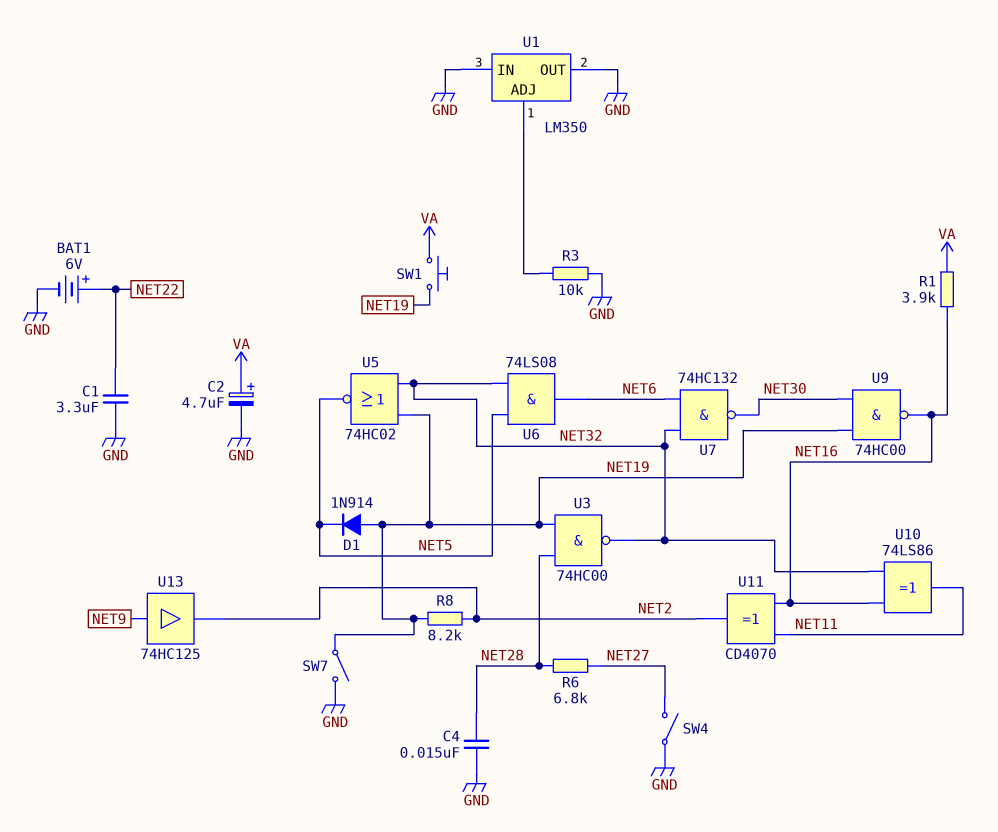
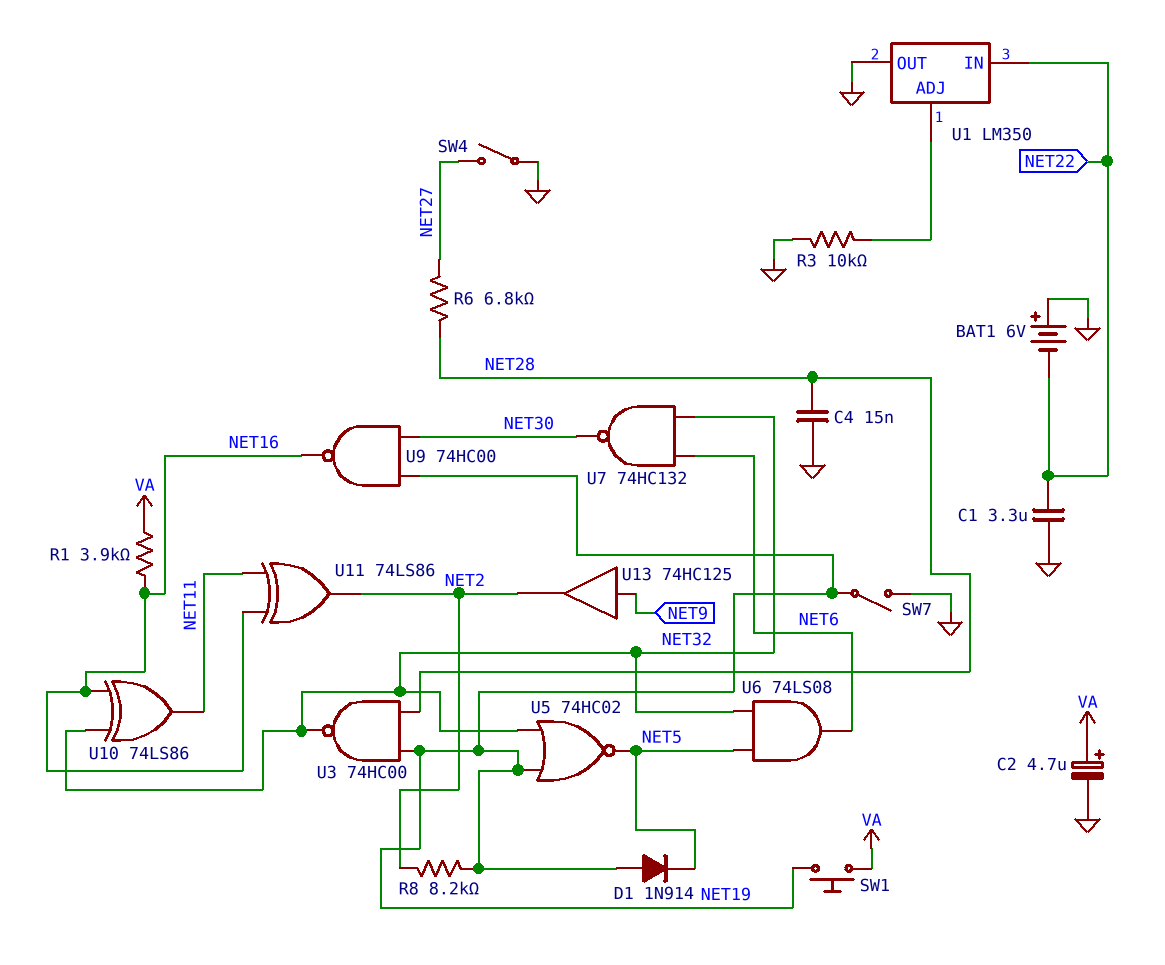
BAT1: 6V (plus NET22, minus GND) -> 6V (plus GND, minus NET22)
U1 pin IN: GND -> NET22
U11: XOR CD4070 (in NET11, in NET16, out NET2) -> XOR 74LS86 (in NET11, in NET16, out NET2)

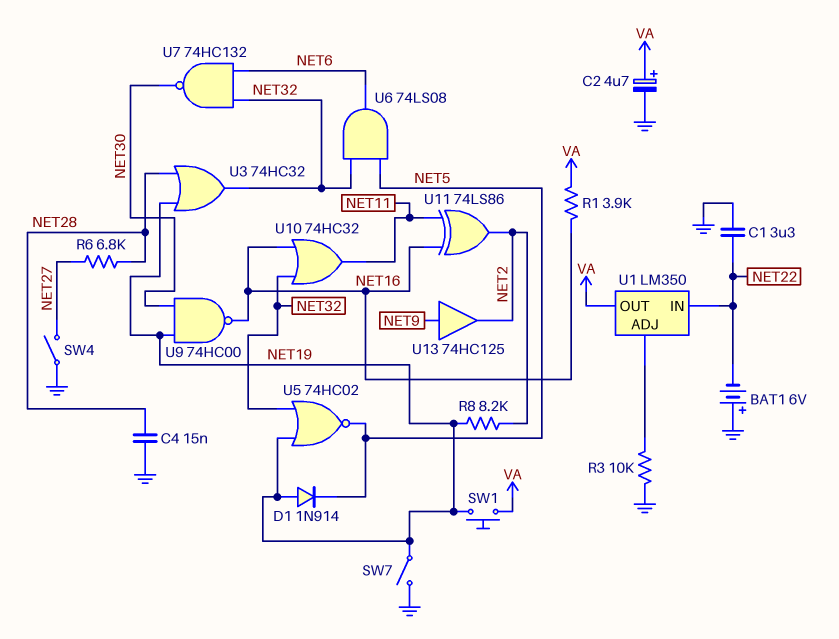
U1 pin OUT: GND -> VA
U3: NAND 74HC00 (in NET19, in NET28, out NET32) -> OR 74HC32 (in NET19, in NET28, out NET32)
U10: XOR 74LS86 (in NET16, in NET32, out NET11) -> OR 74HC32 (in NET16, in NET32, out NET11)

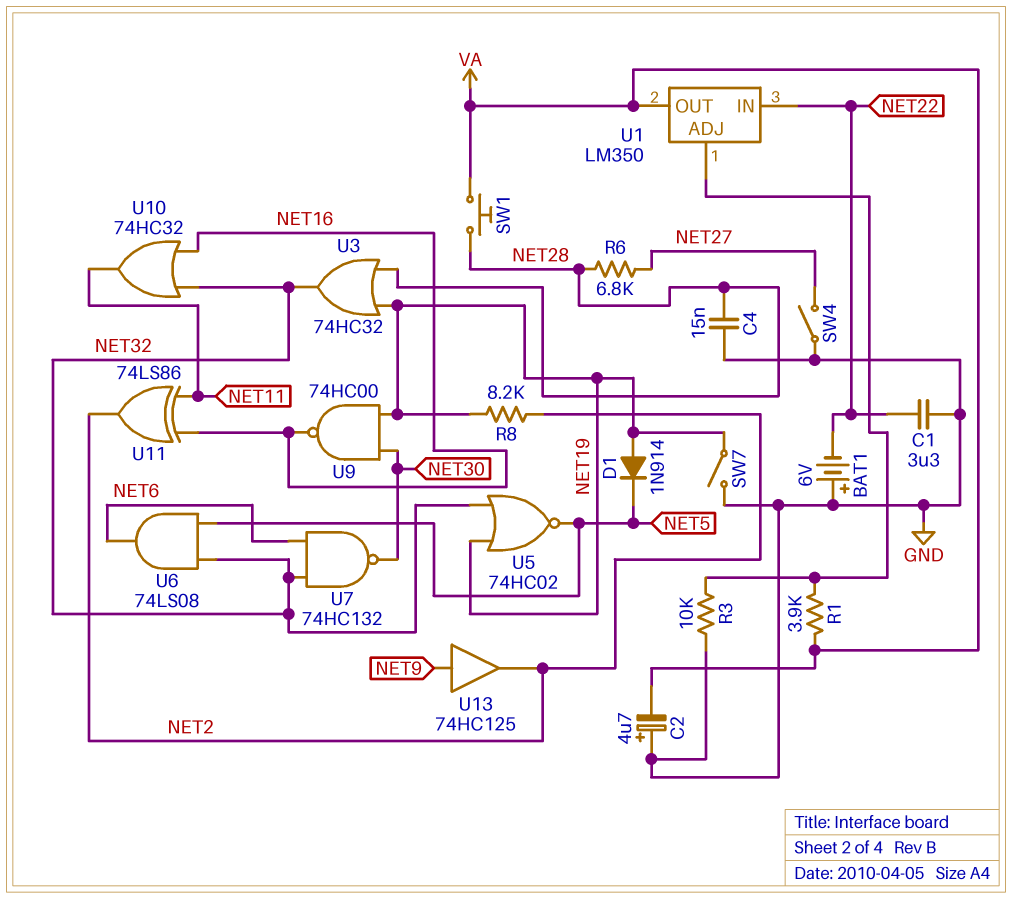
C2: 4.7uF (plus VA, minus GND) -> 4.7uF (plus GND, minus VA)
R1: 3.9k (NET16, VA) -> 3.9k (U1/ADJ, VA)
SW1: button (NET19, VA) -> button (NET28, VA)

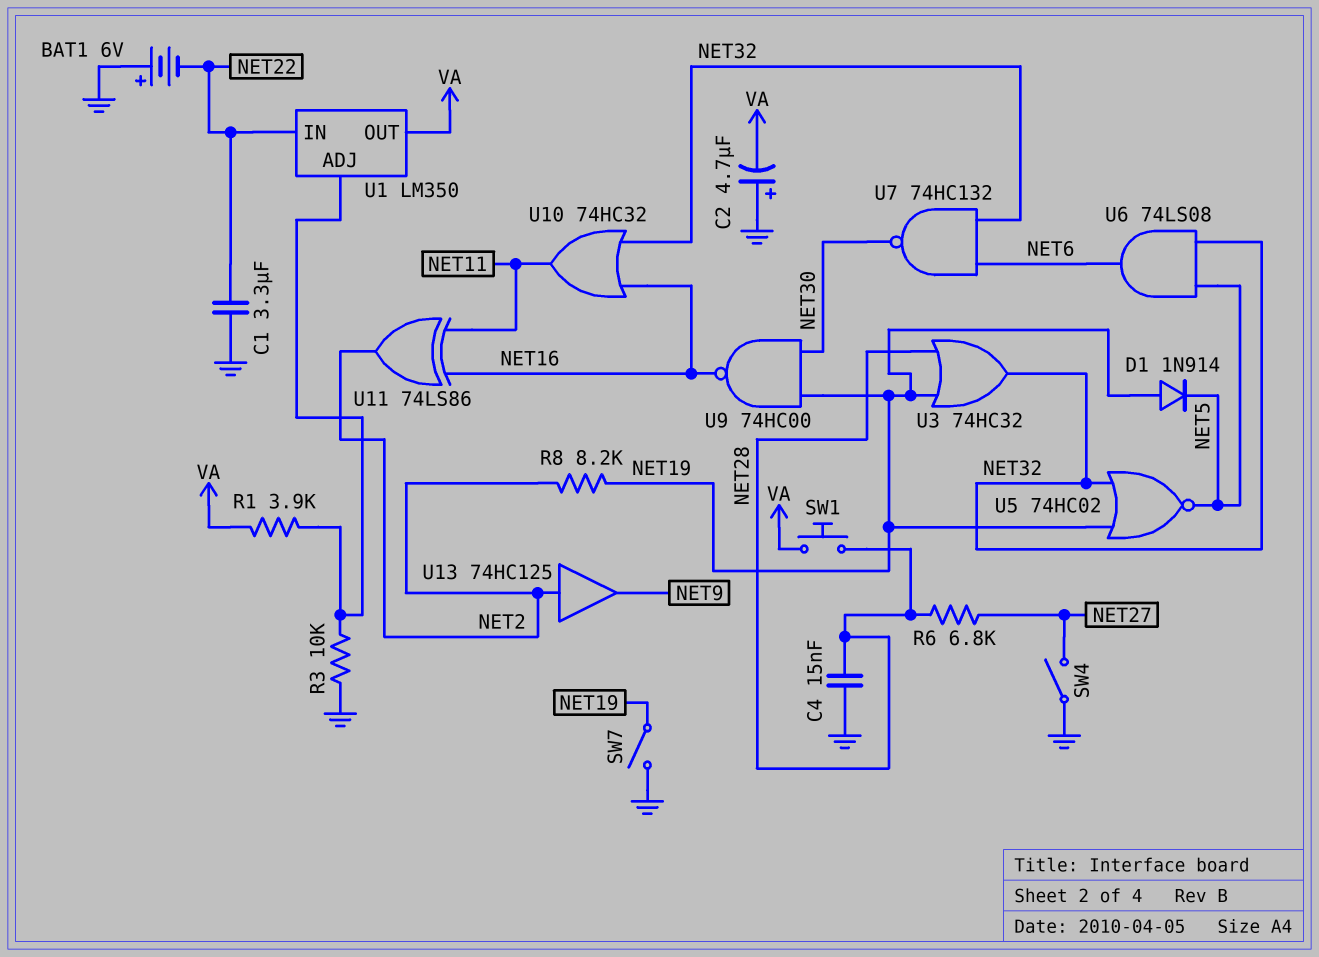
U13: buffer 74HC125 (in NET9, out NET2) -> buffer 74HC125 (in NET2, out NET9)

